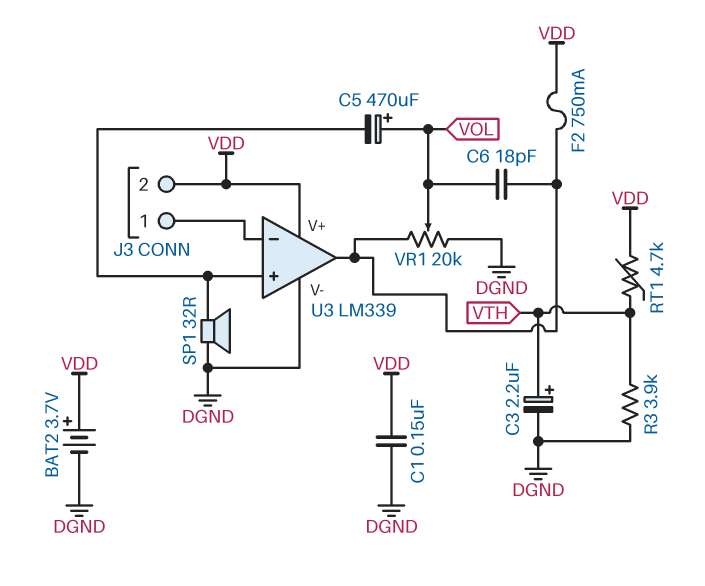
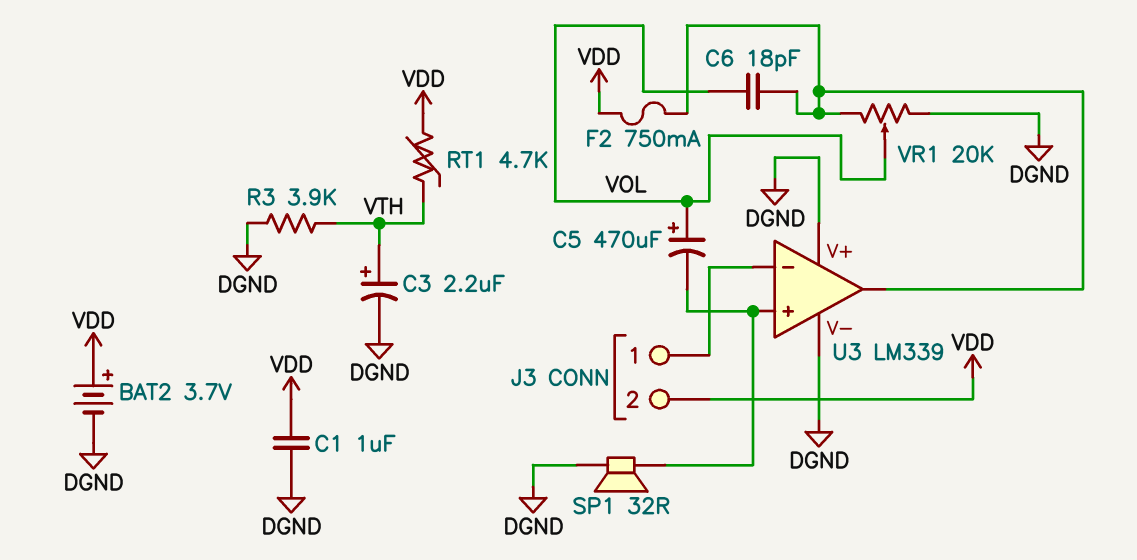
C1: 150nF (DGND, VDD) -> 1uF (DGND, VDD)
U3 pin V+: VDD -> DGND

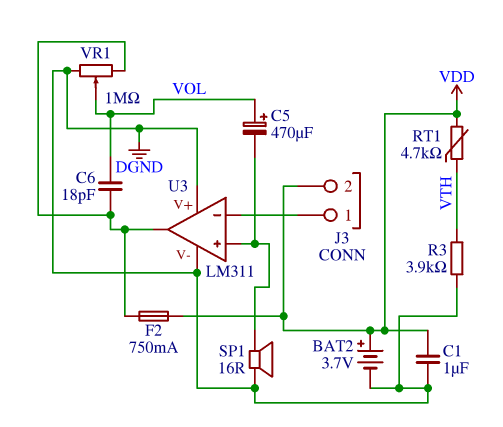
C3: 2.2uF (plus VTH, minus DGND) -> none
SP1: speaker 32R (DGND, U3/in+) -> speaker 16R (DGND, U3/in+)
U3: LM339 -> LM311
VR1: 20k (DGND, U3/out, wiper VOL) -> 1M (DGND, U3/out, wiper VOL)

